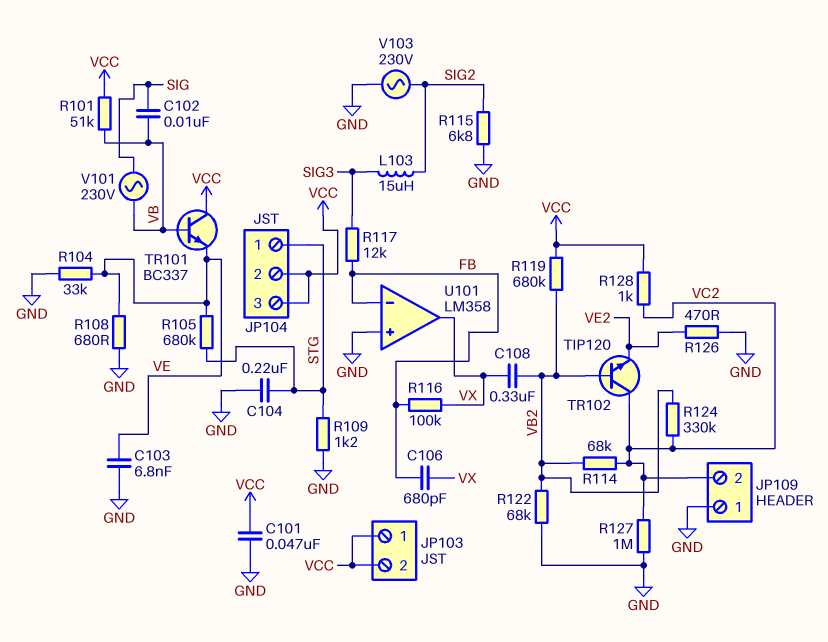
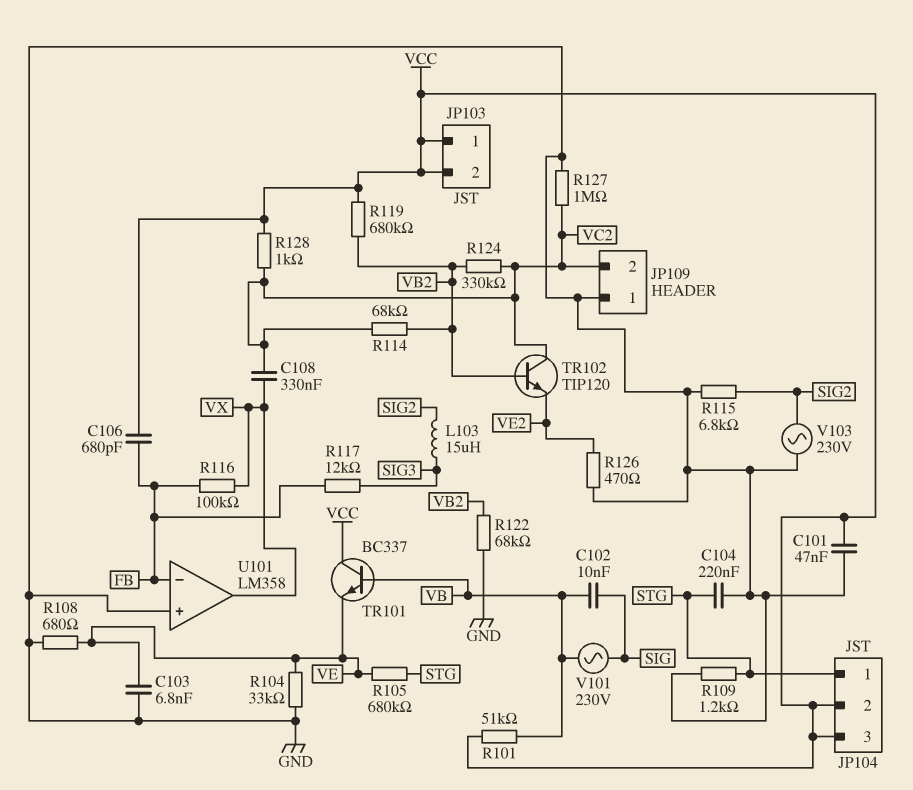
C106: 680pF (FB, VX) -> 680pF (FB, VCC)
C108: 330nF (VB2, VX) -> 330nF (VC2, VX)

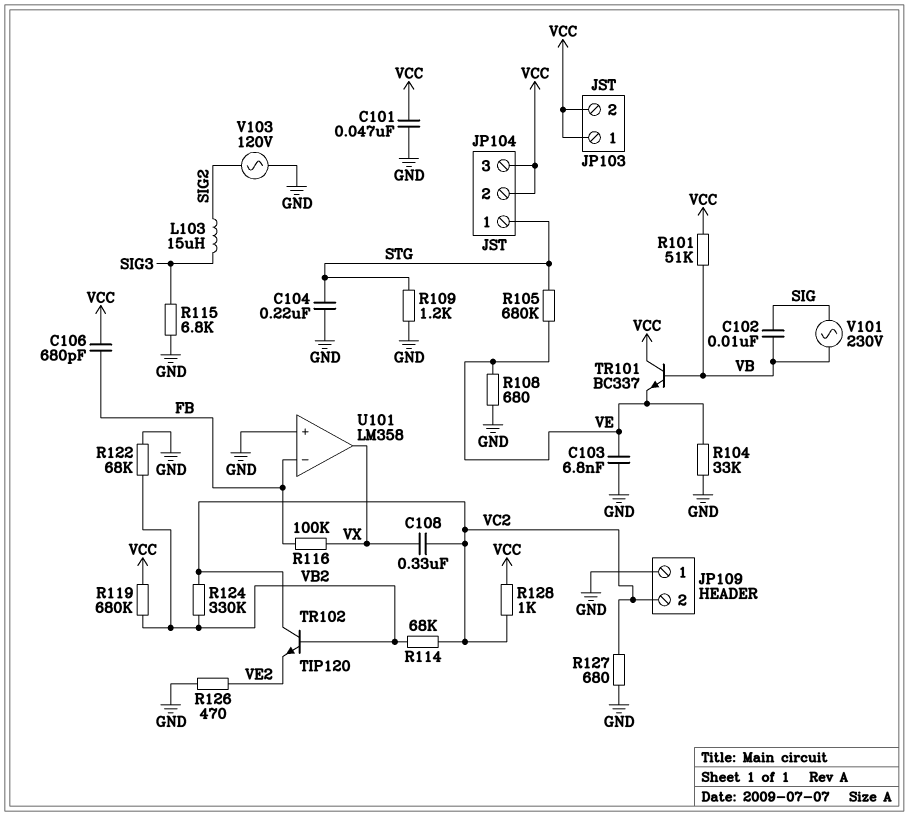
R115: 6.8k (GND, SIG2) -> 6.8k (GND, SIG3)
R117: 12k (FB, SIG3) -> none
R127: 1M (GND, VC2) -> 680 (GND, VC2)
V103: AC 230V (GND, SIG2) -> AC 120V (GND, SIG2)

